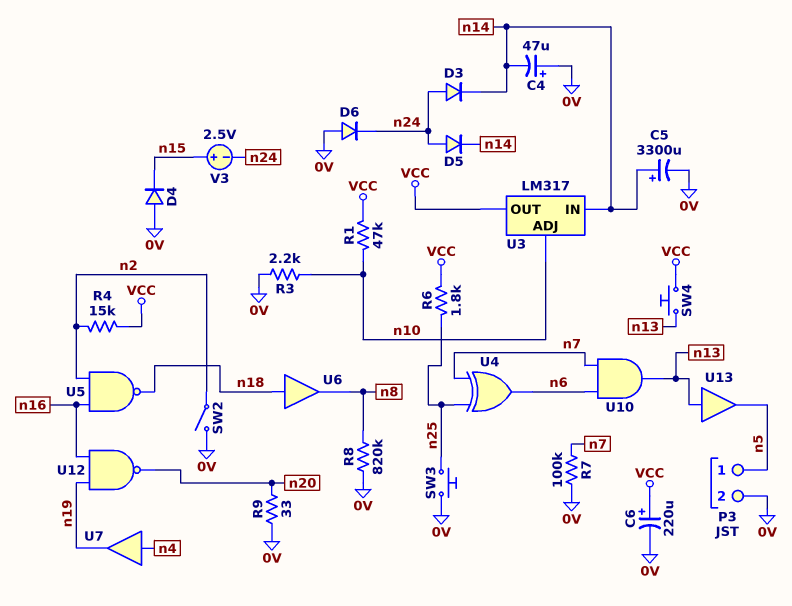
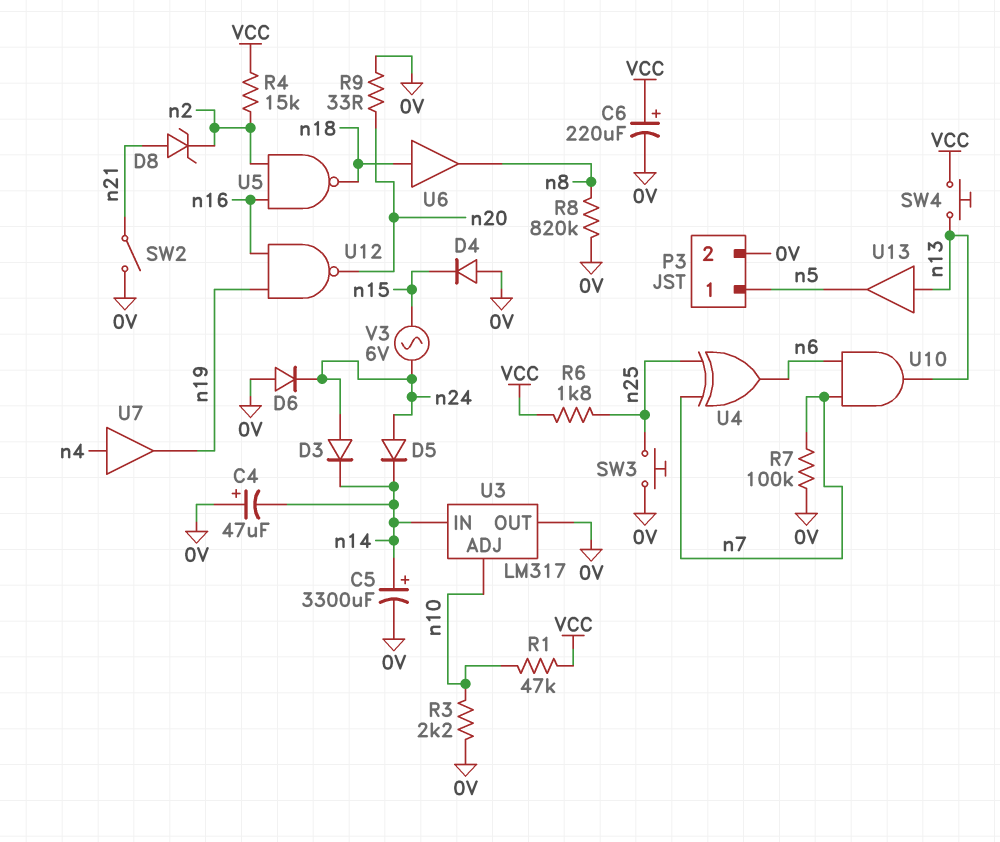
D8: none -> zener (A n21, K n2)
SW2: switch (0V, n2) -> switch (0V, n21)
U3 pin OUT: VCC -> 0V
V3: 2.5V (plus n15, minus n24) -> AC 6V (n15, n24)

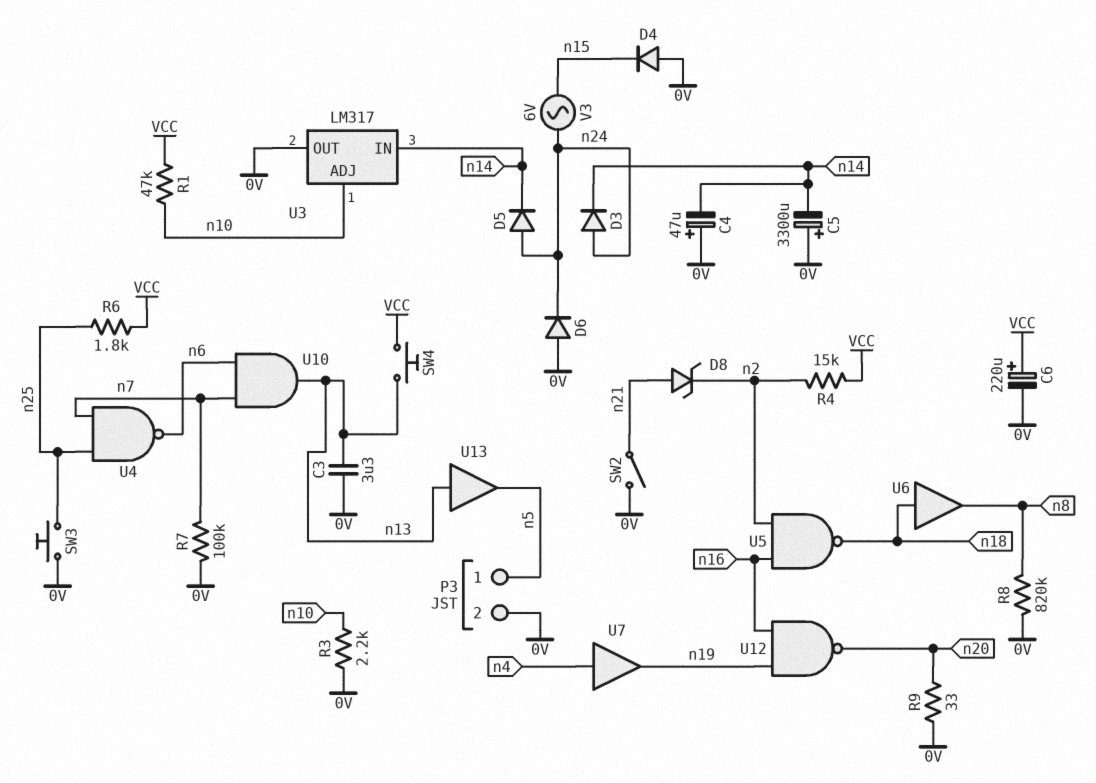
C3: none -> 3.3uF (0V, n13)
C5: 3300uF (plus n14, minus 0V) -> 3300uF (plus 0V, minus n14)
U4: XOR (in n7, in n25, out n6) -> NAND (in n7, in n25, out n6)

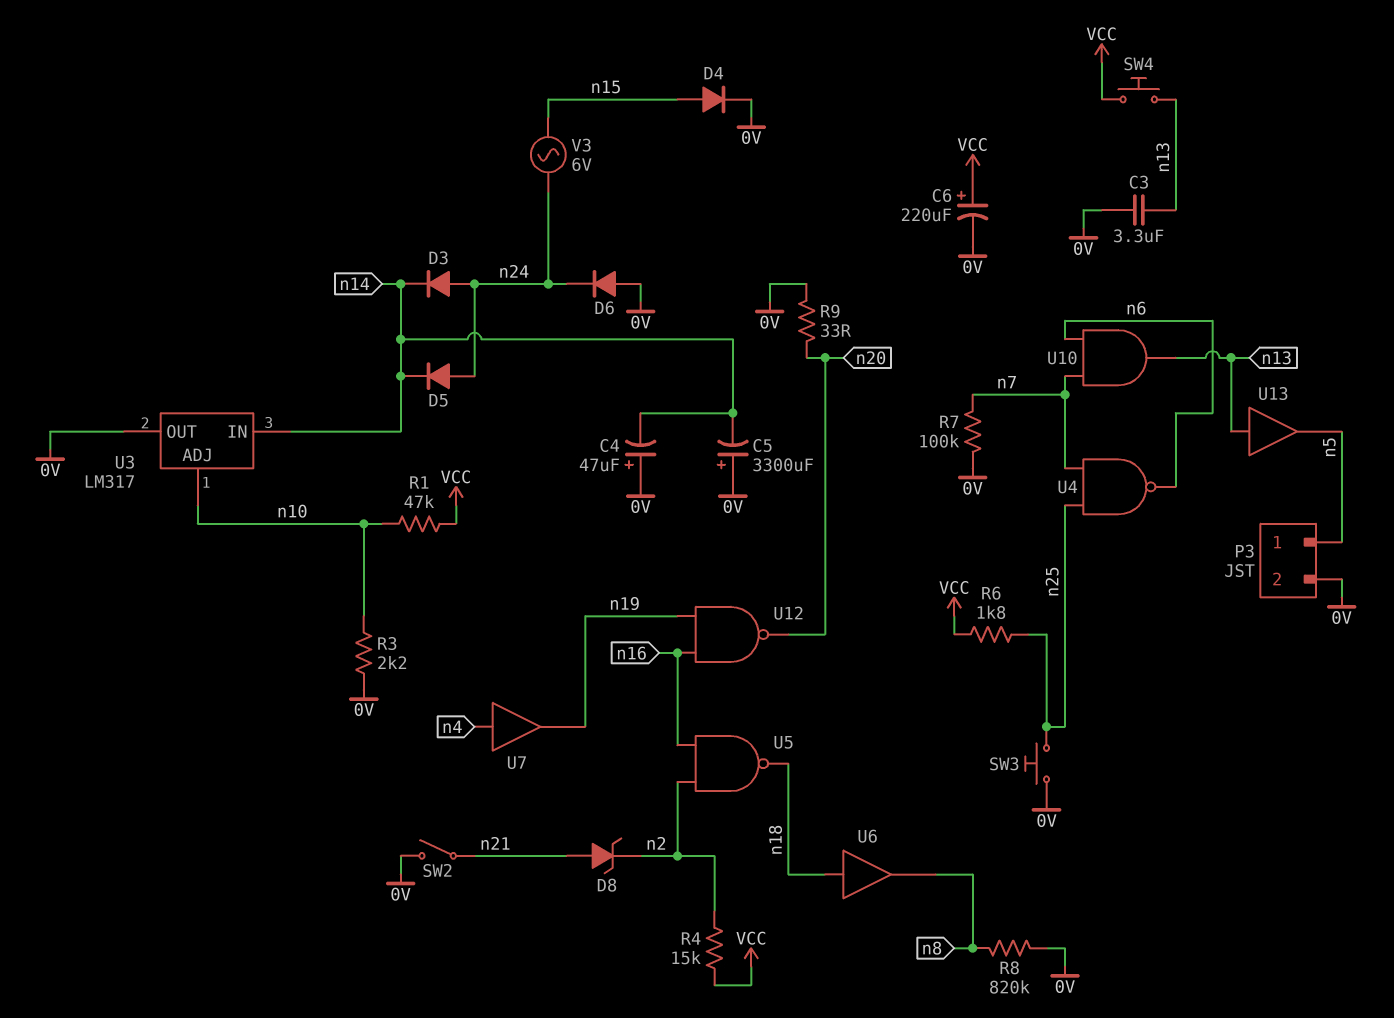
D4: diode (A 0V, K n15) -> diode (A n15, K 0V)

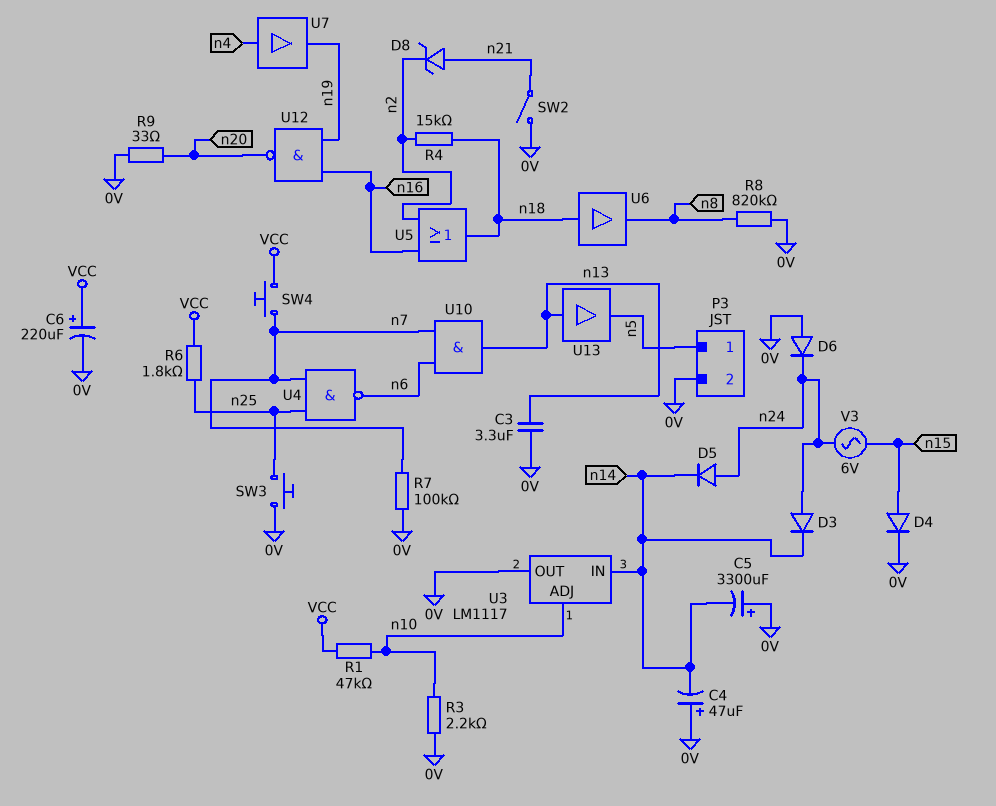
R4: 15k (VCC, n2) -> 15k (n2, n18)
SW4: button (VCC, n13) -> button (VCC, n7)
U3: LM317 -> LM1117
U5: NAND (in n2, in n16, out n18) -> OR (in n2, in n16, out n18)

